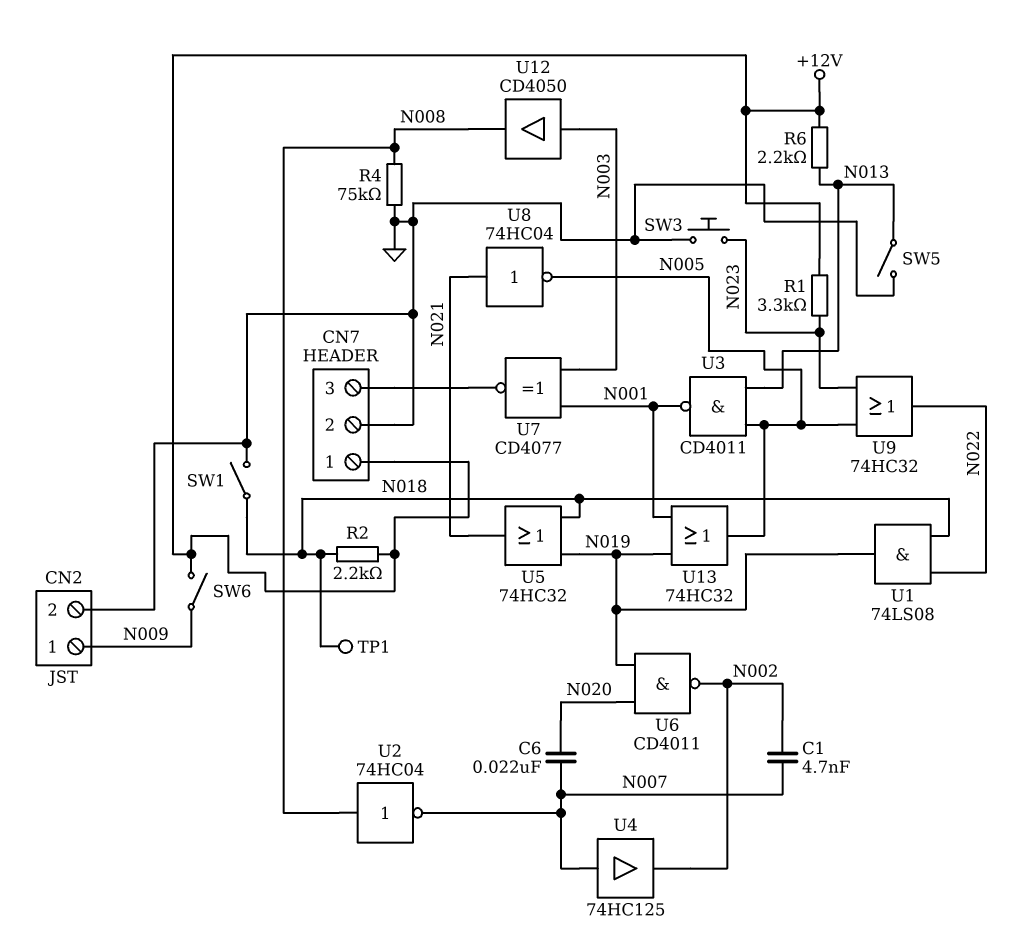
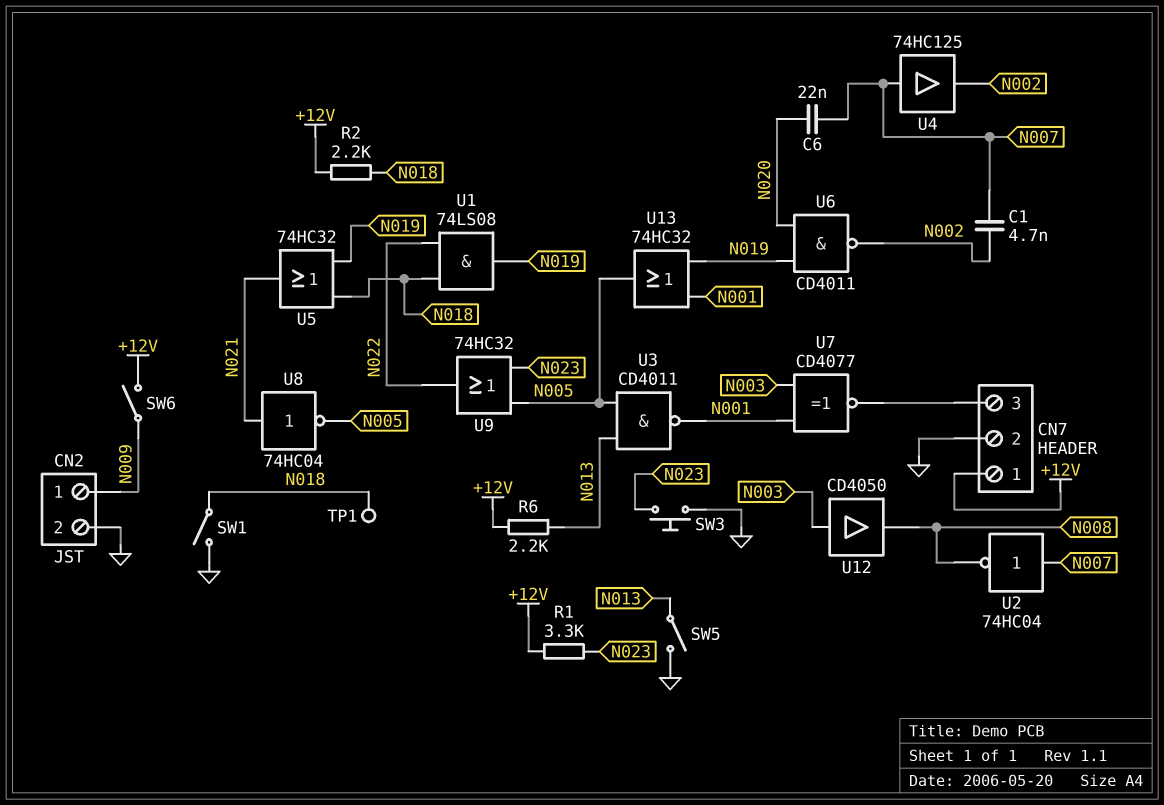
R4: 75k (GND, N008) -> none
U2: NOT 74HC04 (in N008, out N007) -> NOT 74HC04 (in N007, out N008)

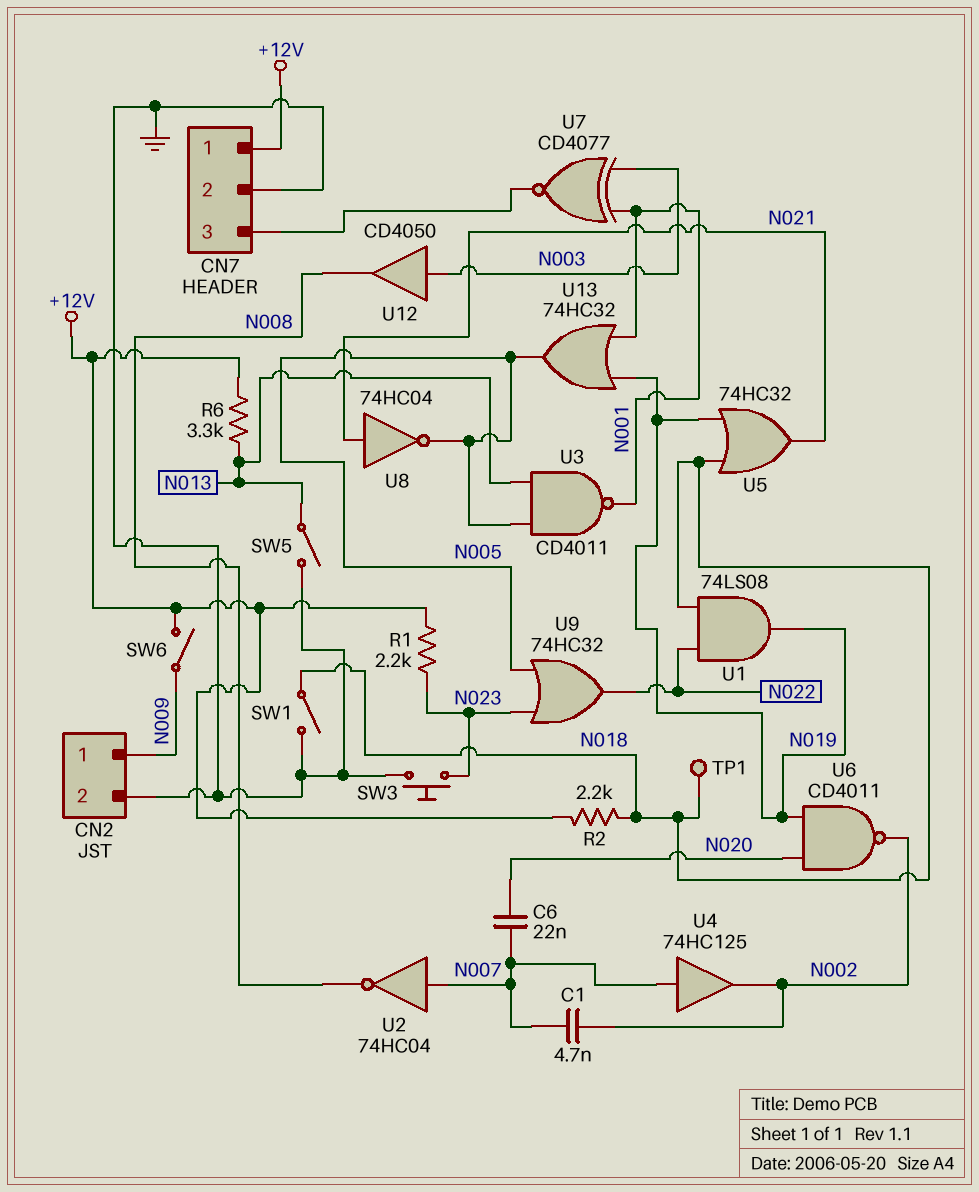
R1: 3.3k (+12V, N023) -> 2.2k (+12V, N023)
R6: 2.2k (+12V, N013) -> 3.3k (+12V, N013)

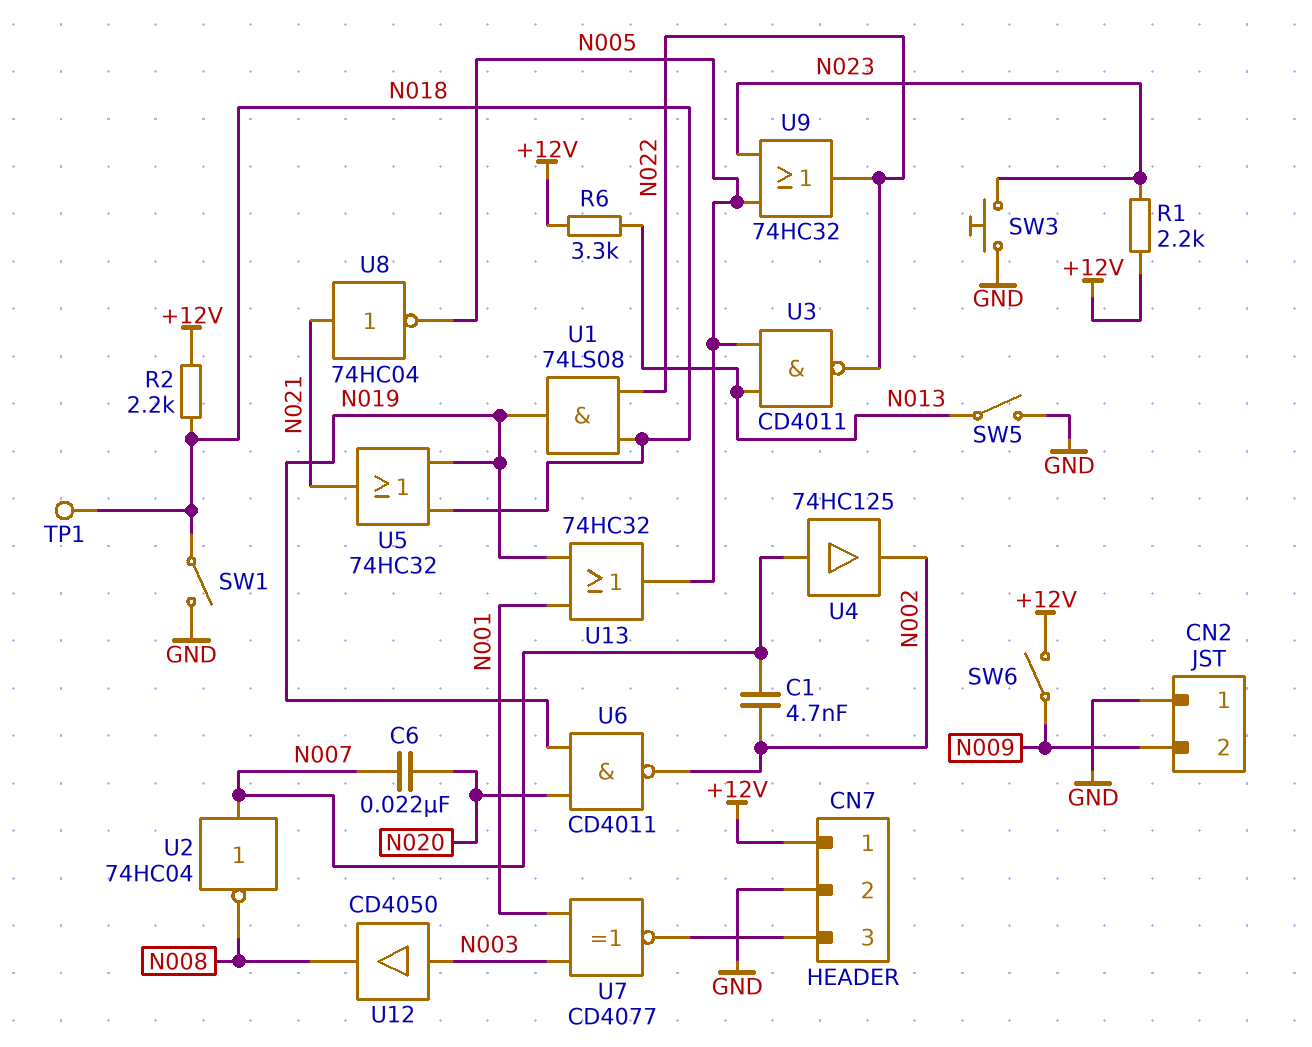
CN2 pin 1: N009 -> GND
CN2 pin 2: GND -> N009
U3: NAND CD4011 (in N005, in N013, out N001) -> NAND CD4011 (in N005, in N013, out N022)

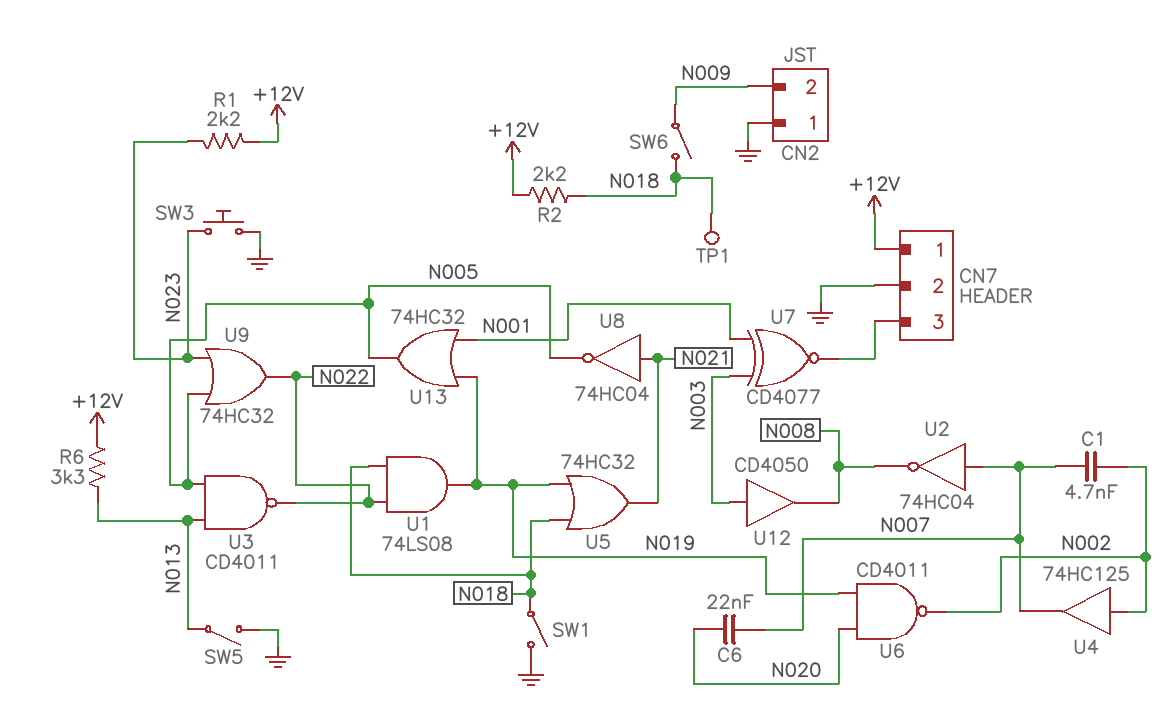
SW6: switch (+12V, N009) -> switch (N009, N018)
U4: buffer 74HC125 (in N007, out N002) -> buffer 74HC125 (in N002, out N007)

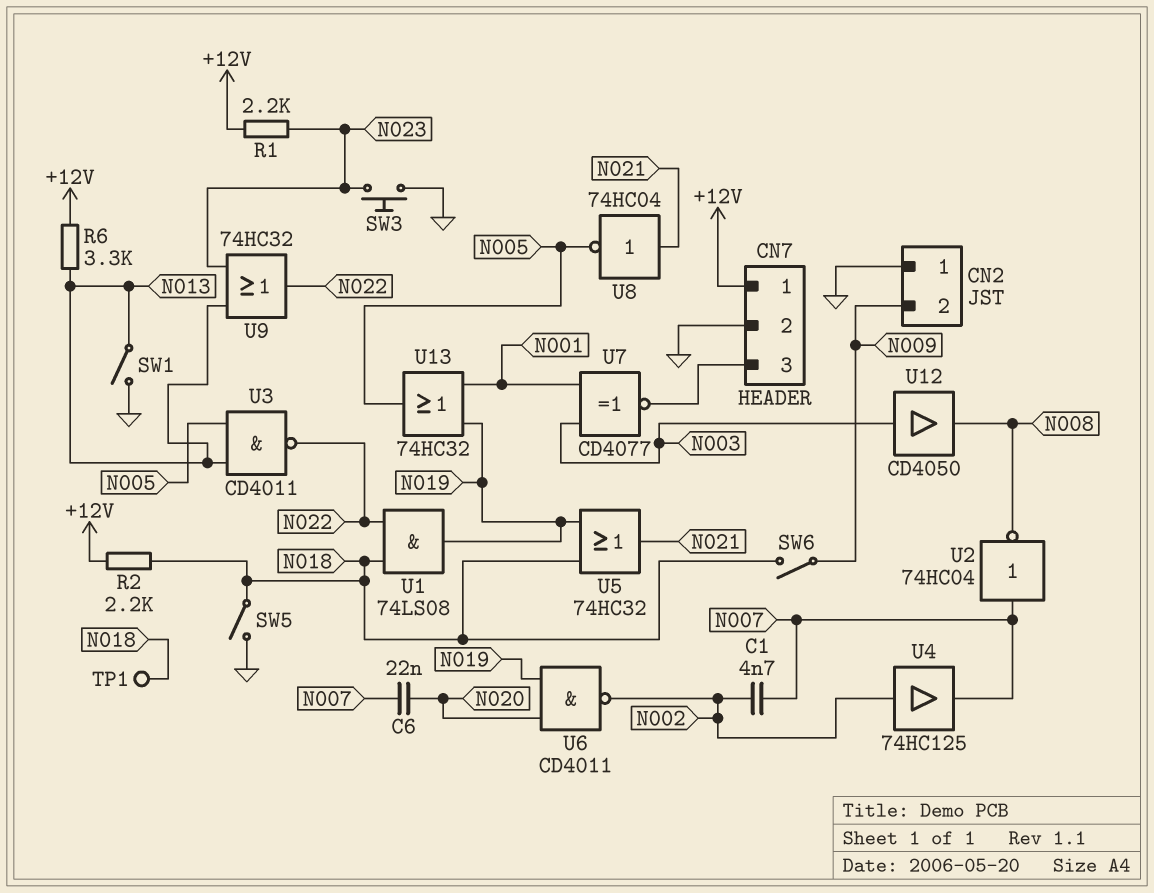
SW1: switch (GND, N018) -> switch (GND, N013)
SW5: switch (GND, N013) -> switch (GND, N018)
U9: OR 74HC32 (in N005, in N023, out N022) -> OR 74HC32 (in N013, in N023, out N022)

